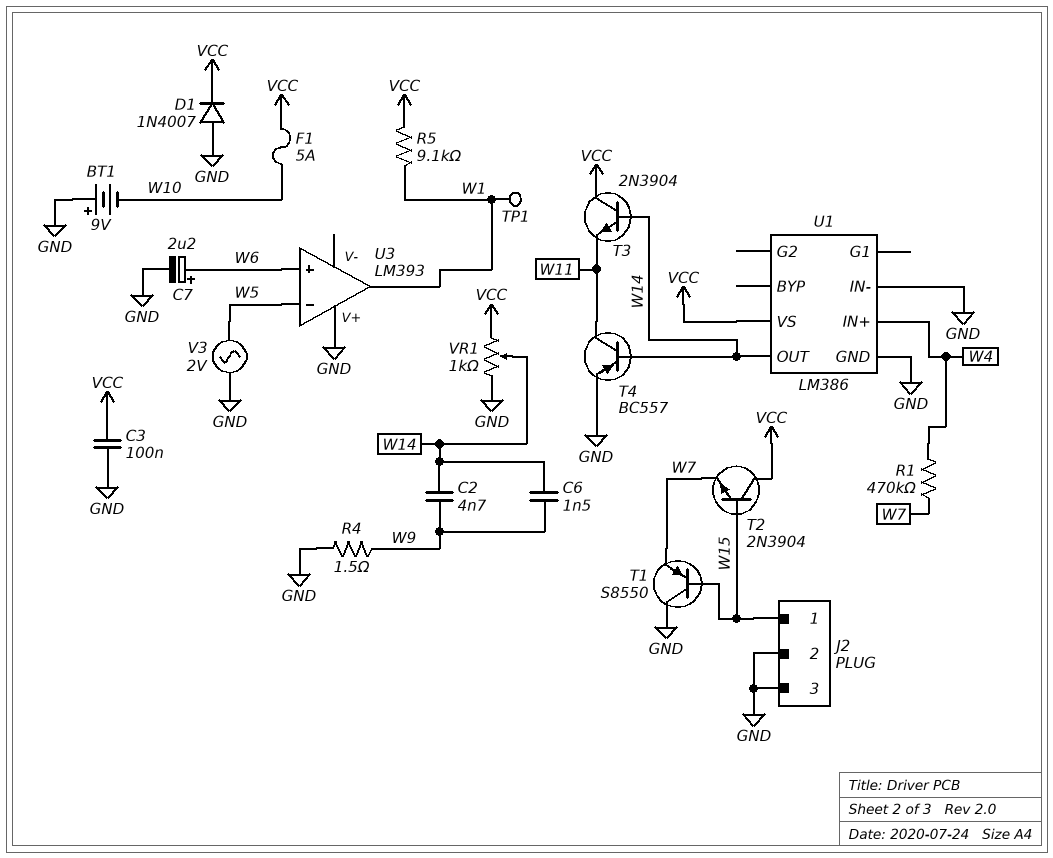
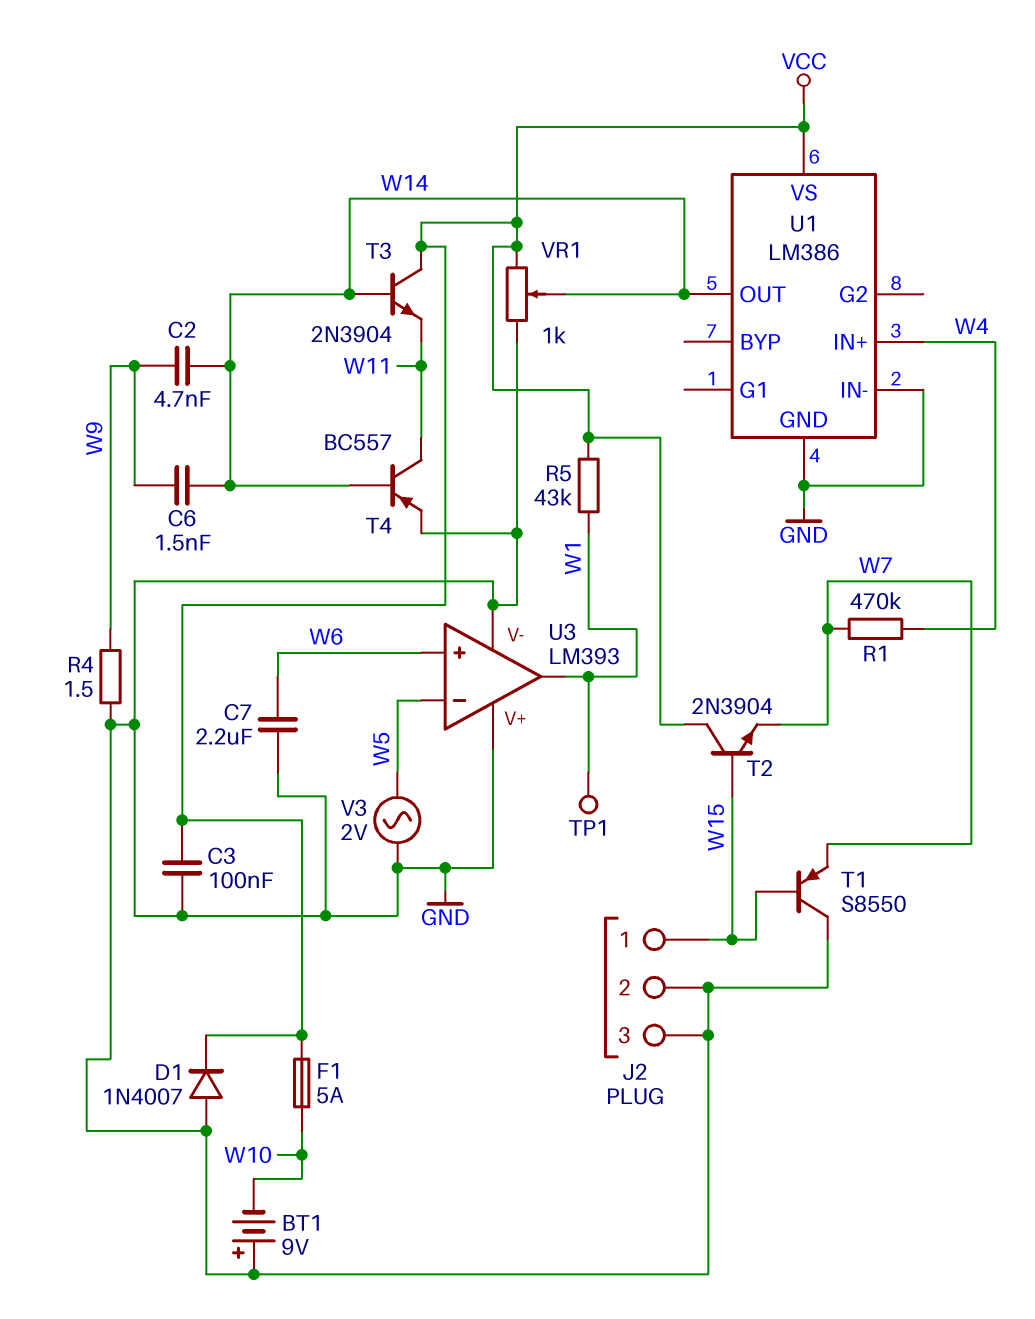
C7: 2.2uF (plus W6, minus GND) -> 2.2uF (GND, W6)
R5: 9.1k (VCC, W1) -> 43k (VCC, W1)
U3 pin V-: none -> GND

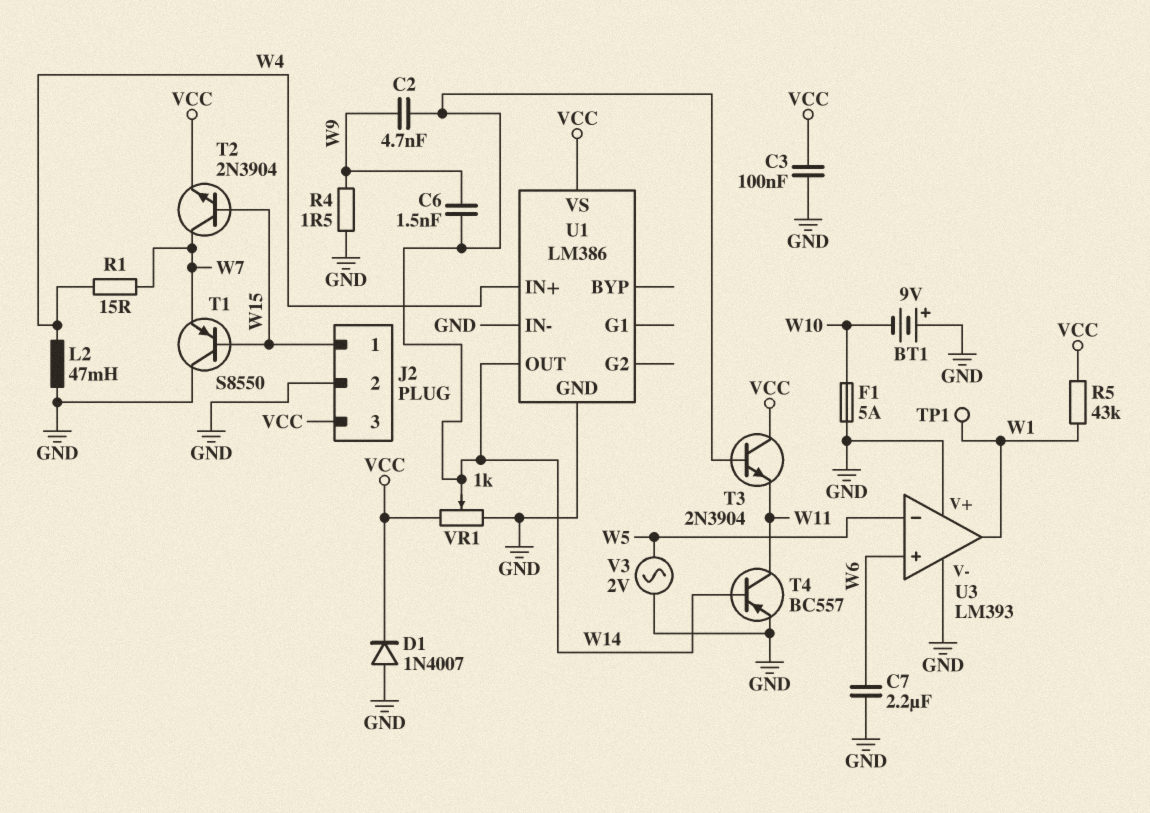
F1: 5A (VCC, W10) -> 5A (GND, W10)
J2 pin 3: GND -> VCC
L2: none -> 47mH (GND, W4)
R1: 470k (W4, W7) -> 15 (W4, W7)
T2: NPN 2N3904 (B W15, C VCC, E W7) -> NPN 2N3904 (B W15, C W7, E VCC)

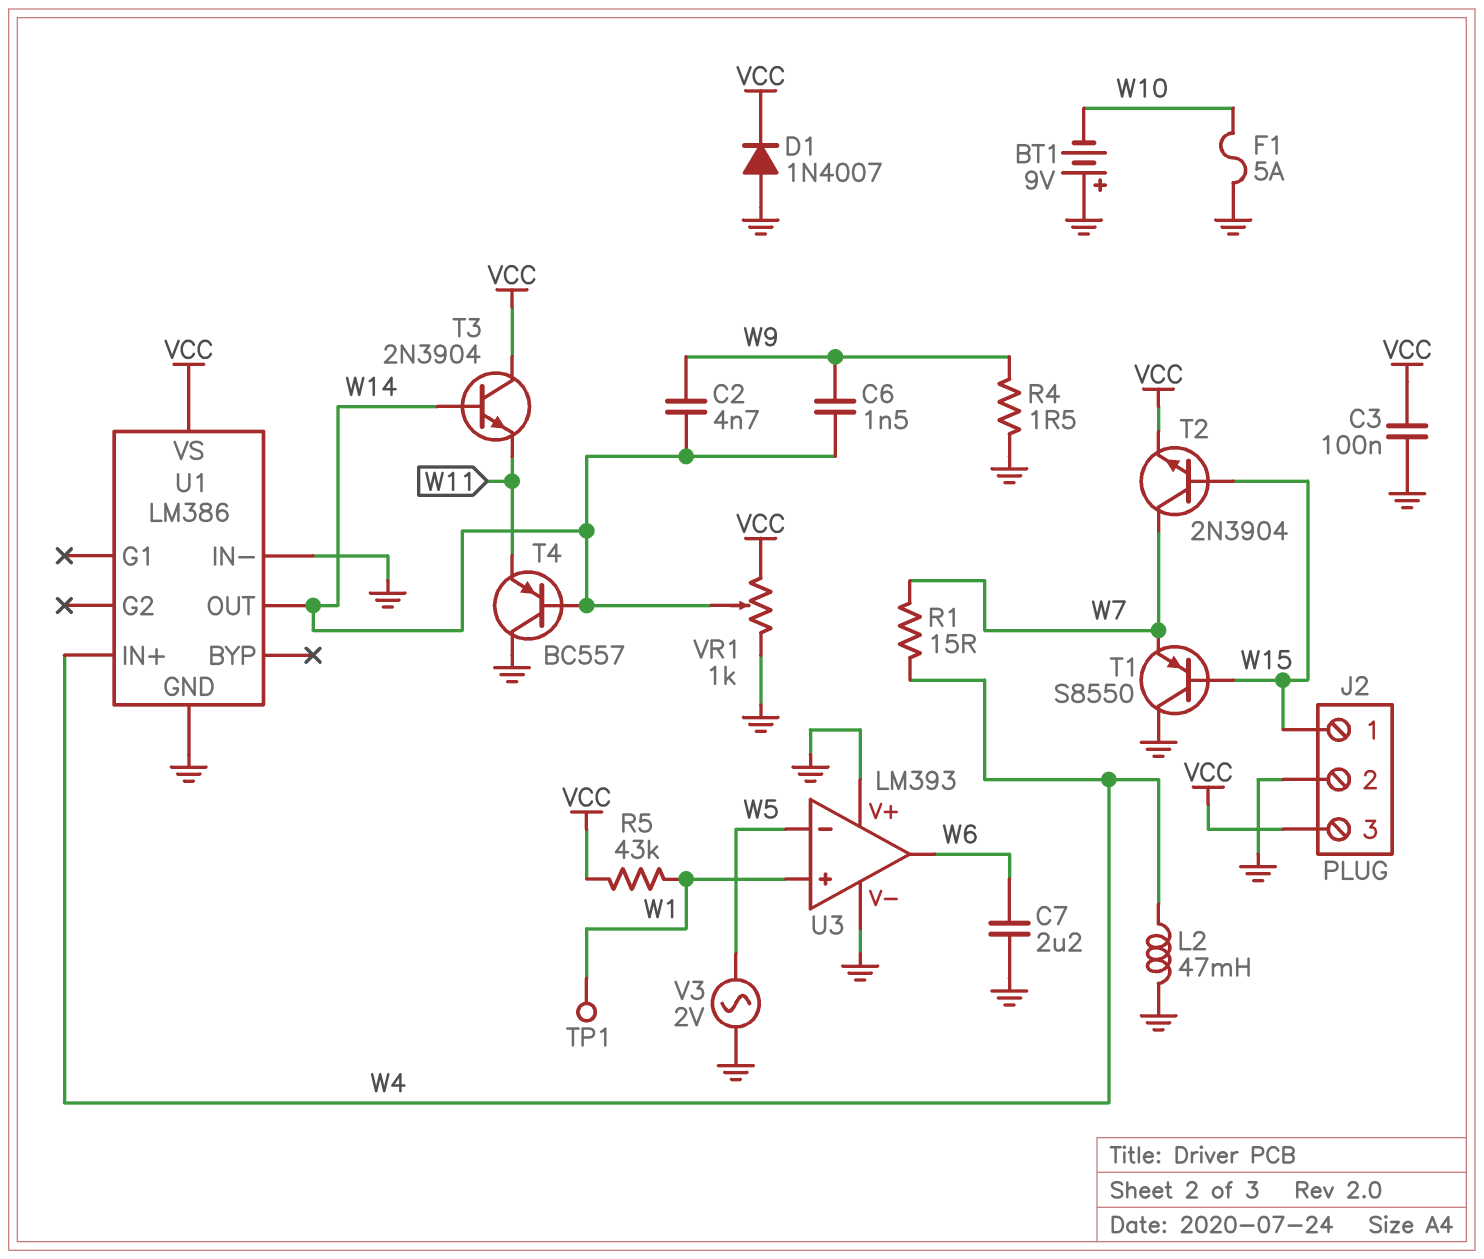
T4: PNP BC557 (B W14, C W11, E GND) -> PNP BC557 (B W14, C GND, E W11)
U3 pin in+: W6 -> W1
U3 pin out: W1 -> W6

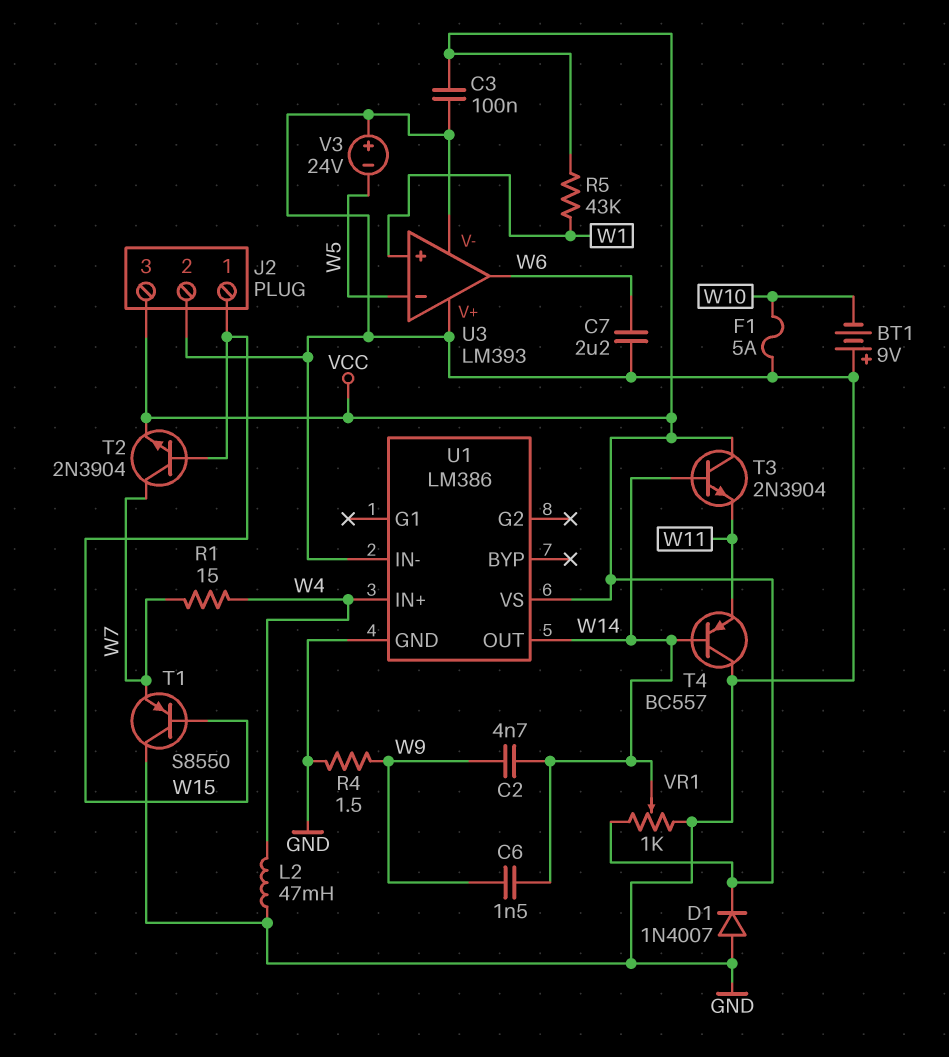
TP1: test point (W1) -> none
V3: AC 2V (GND, W5) -> 24V (plus GND, minus W5)

